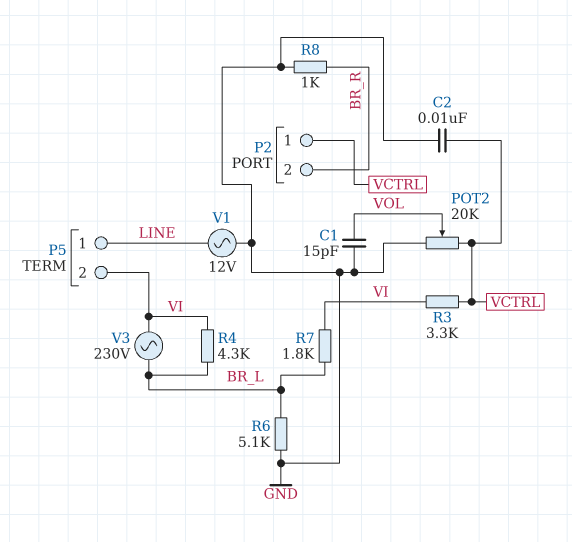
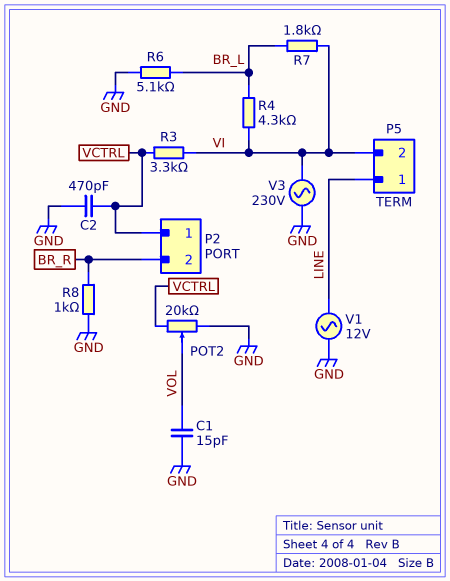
C2: 10nF (GND, VCTRL) -> 470pF (GND, VCTRL)
V3: AC 230V (BR_L, VI) -> AC 230V (GND, VI)

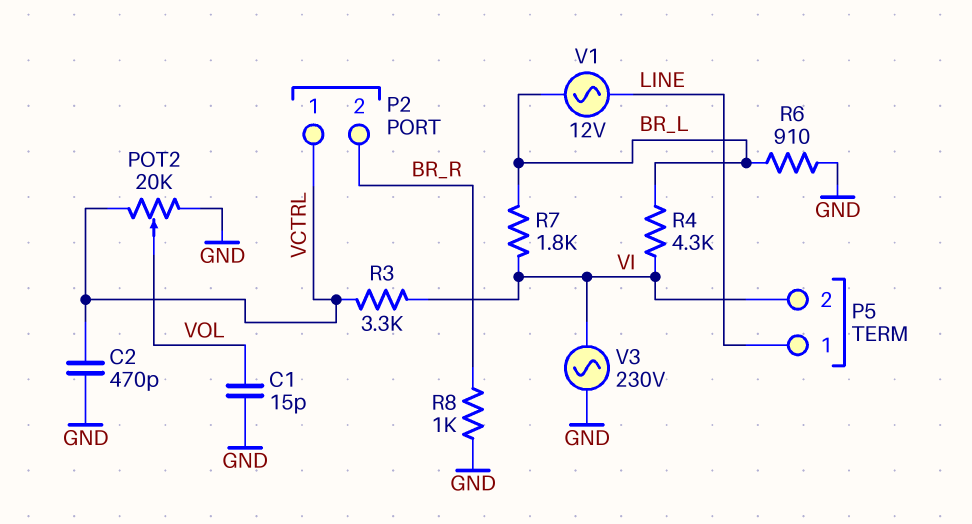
R6: 5.1k (BR_L, GND) -> 910 (BR_L, GND)
V1: AC 12V (GND, LINE) -> AC 12V (BR_L, LINE)

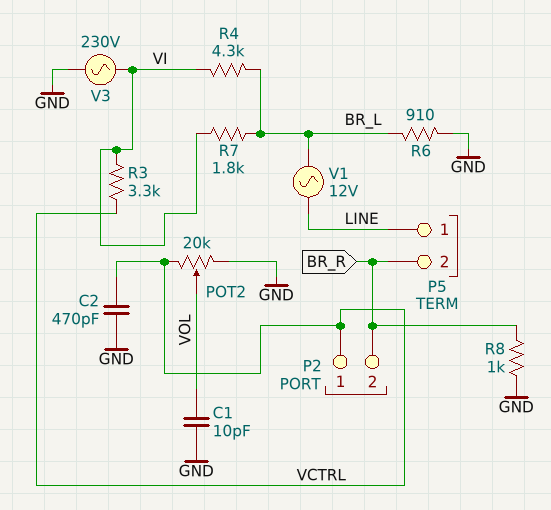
C1: 15pF (GND, VOL) -> 10pF (GND, VOL)
P5 pin 2: VI -> BR_R

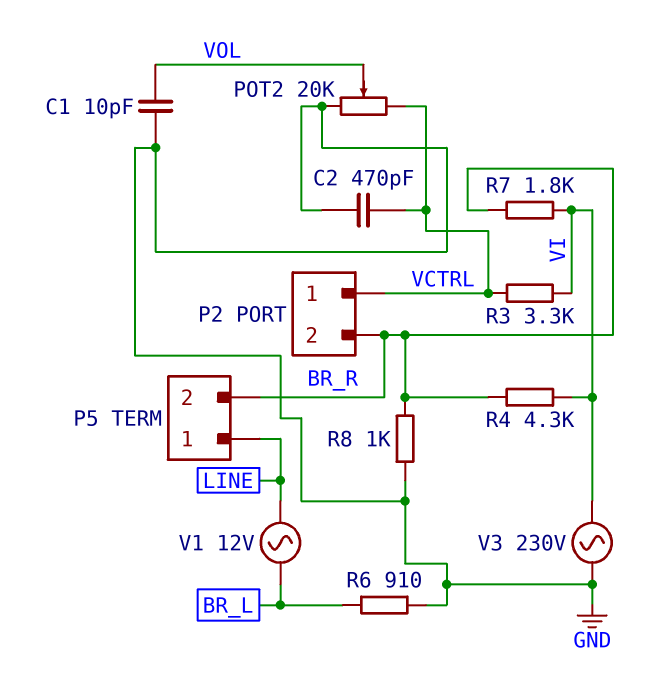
R4: 4.3k (BR_L, VI) -> 4.3k (BR_R, VI)
R7: 1.8k (BR_L, VI) -> 1.8k (BR_R, VI)

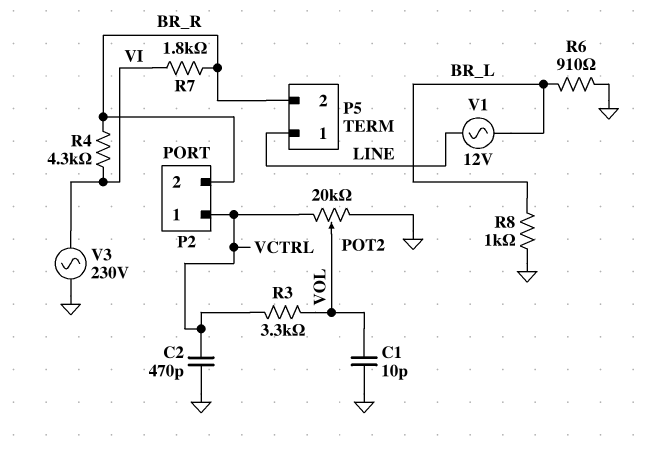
R3: 3.3k (VCTRL, VI) -> 3.3k (VCTRL, VOL)
R8: 1k (BR_R, GND) -> 1k (BR_L, GND)

